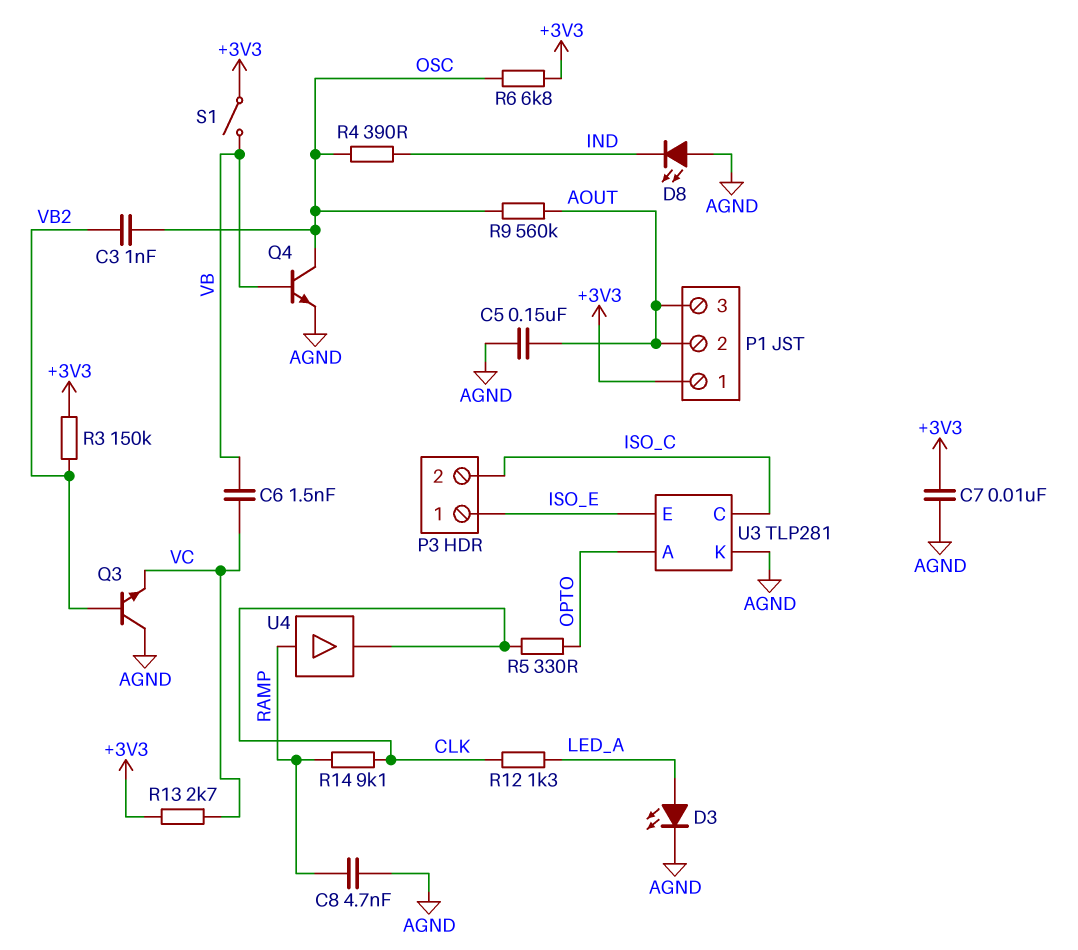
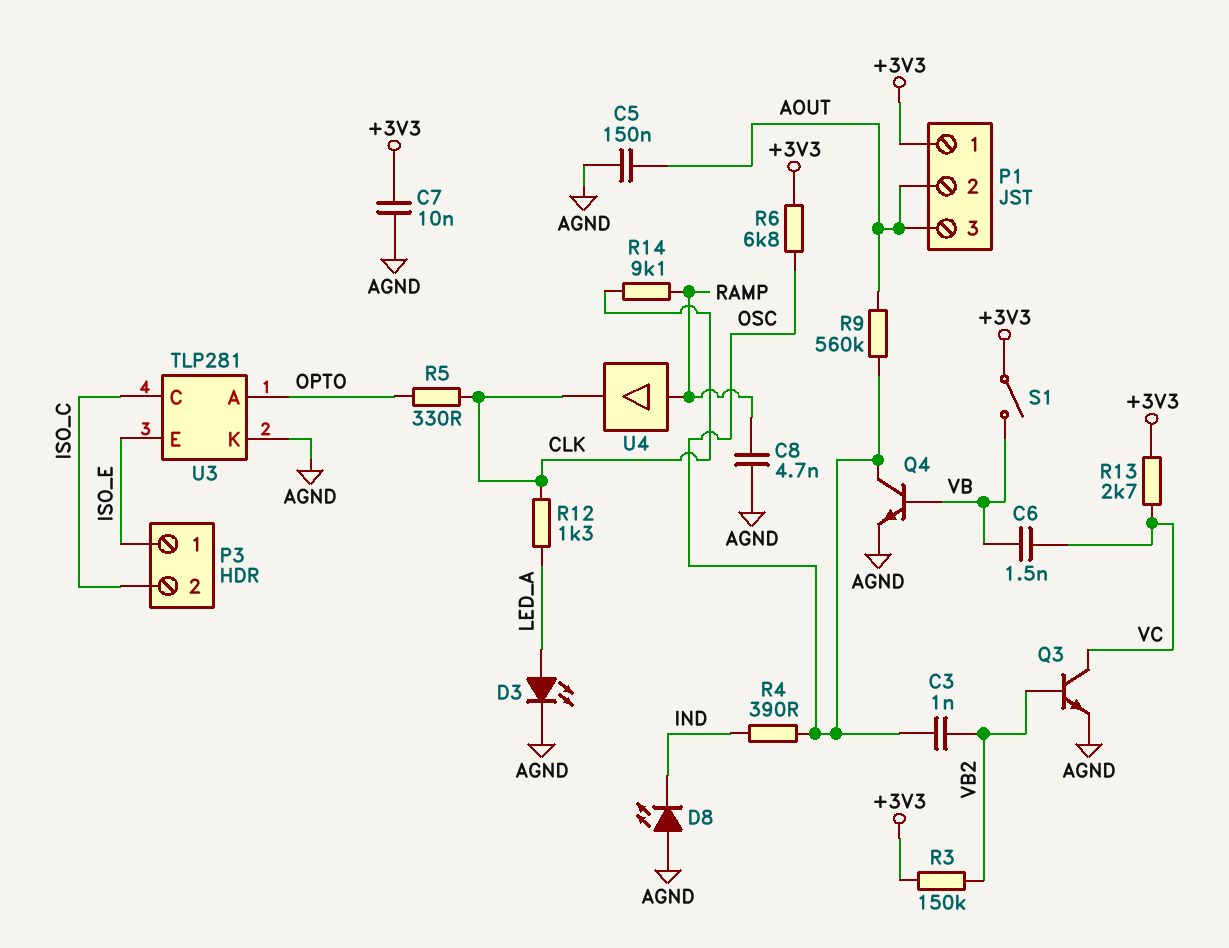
Q3: NPN (B VB2, C AGND, E VC) -> NPN (B VB2, C VC, E AGND)

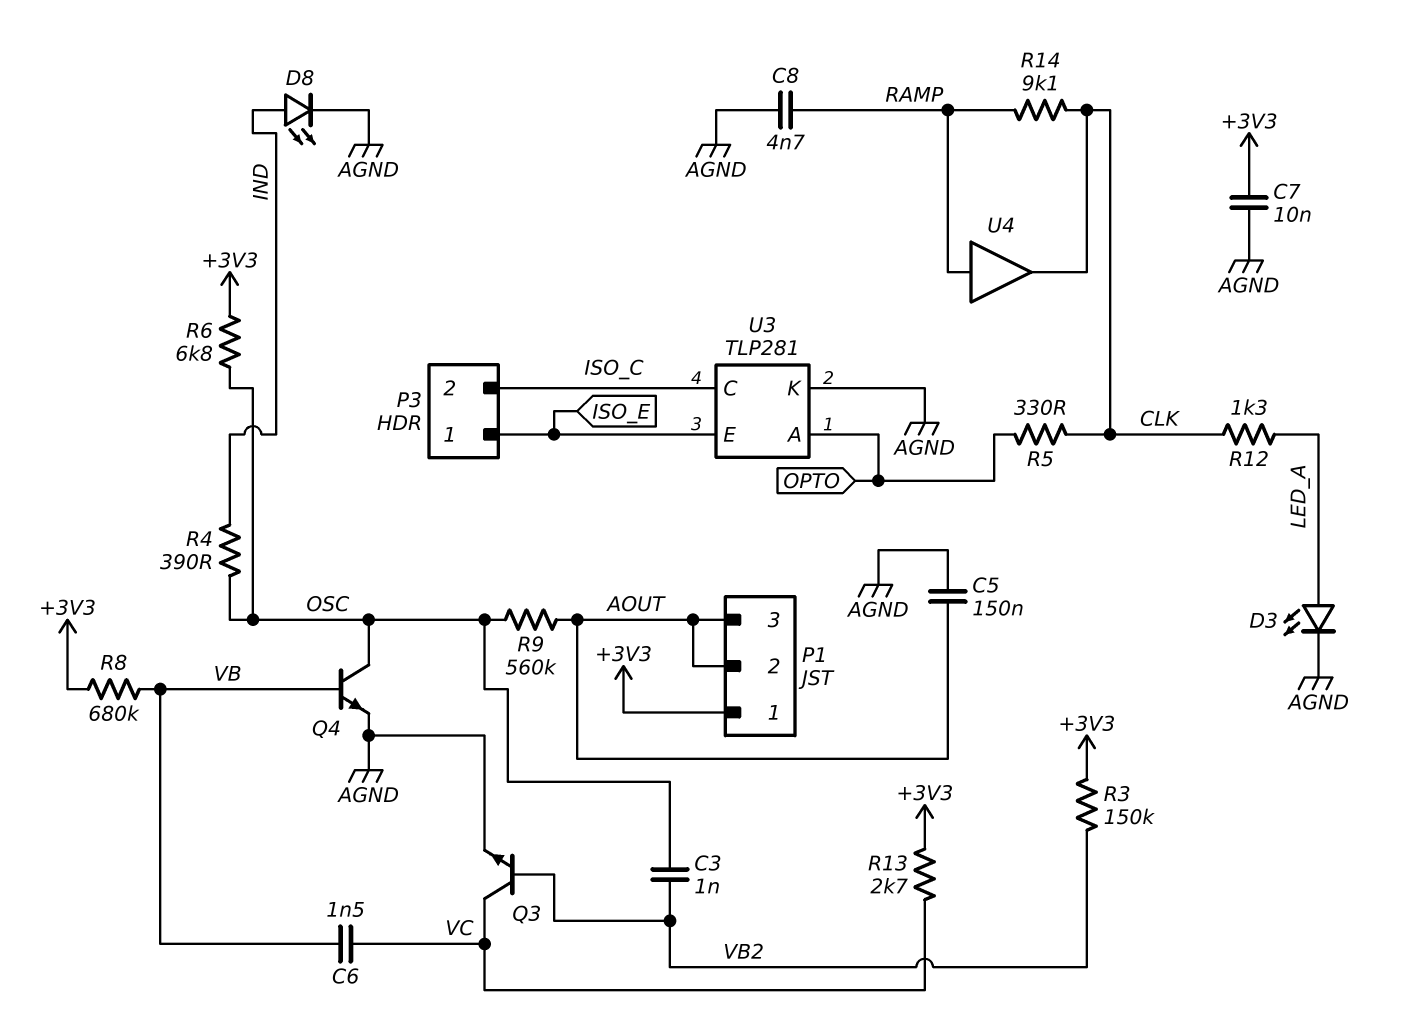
D8: LED (A AGND, K IND) -> LED (A IND, K AGND)
R8: none -> 680k (+3V3, VB)
S1: switch (+3V3, VB) -> none

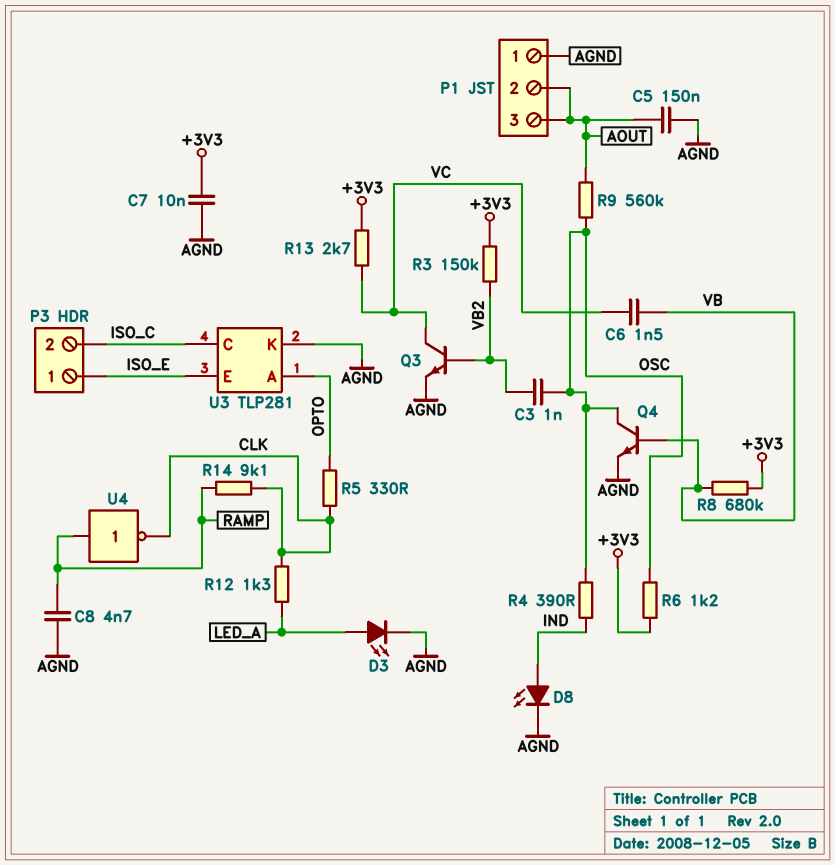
P1 pin 1: +3V3 -> AGND
R6: 6.8k (+3V3, OSC) -> 1.2k (+3V3, OSC)
U4: buffer (in RAMP, out CLK) -> NOT (in RAMP, out CLK)

